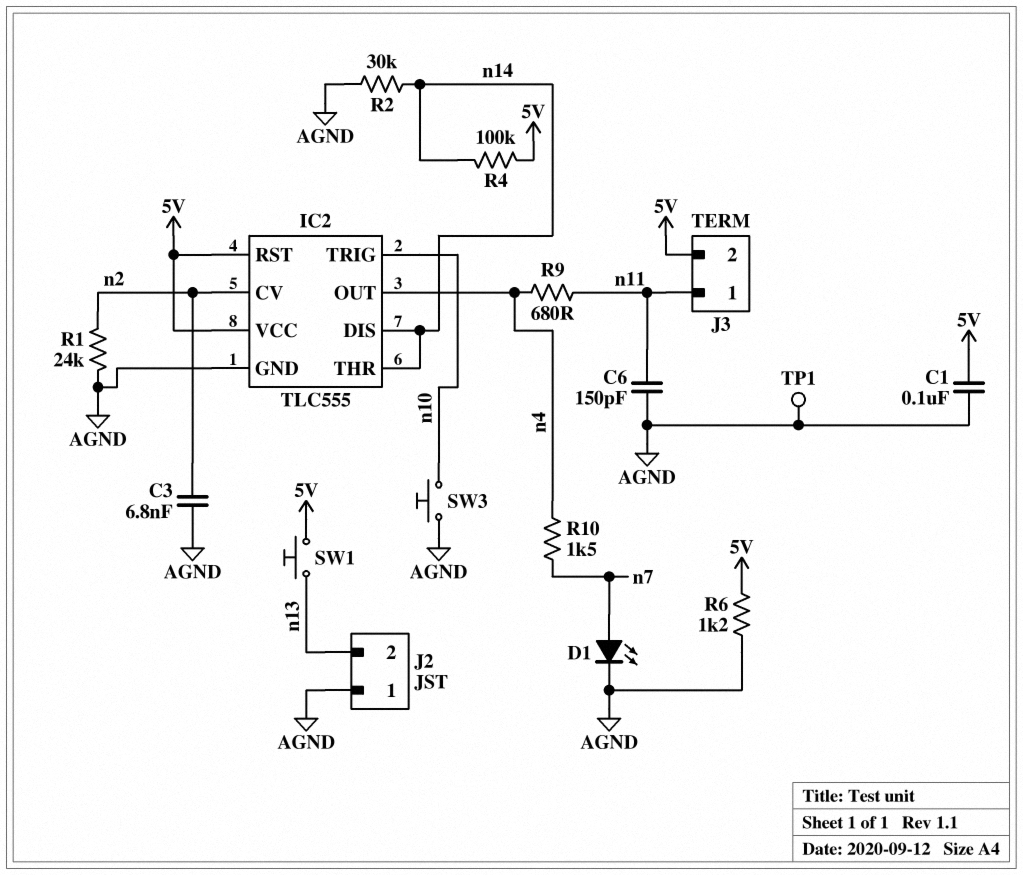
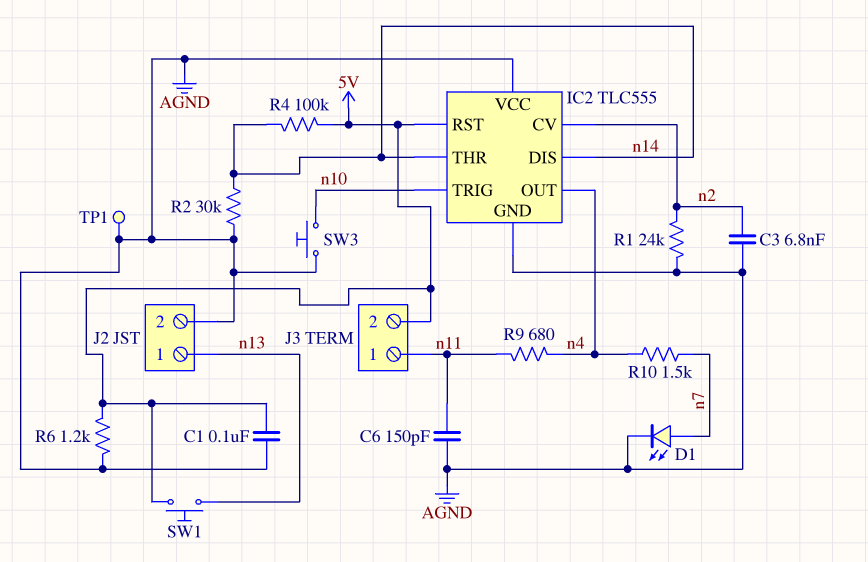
IC2 pin VCC: 5V -> AGND
J2 pin 1: AGND -> n13
J2 pin 2: n13 -> AGND

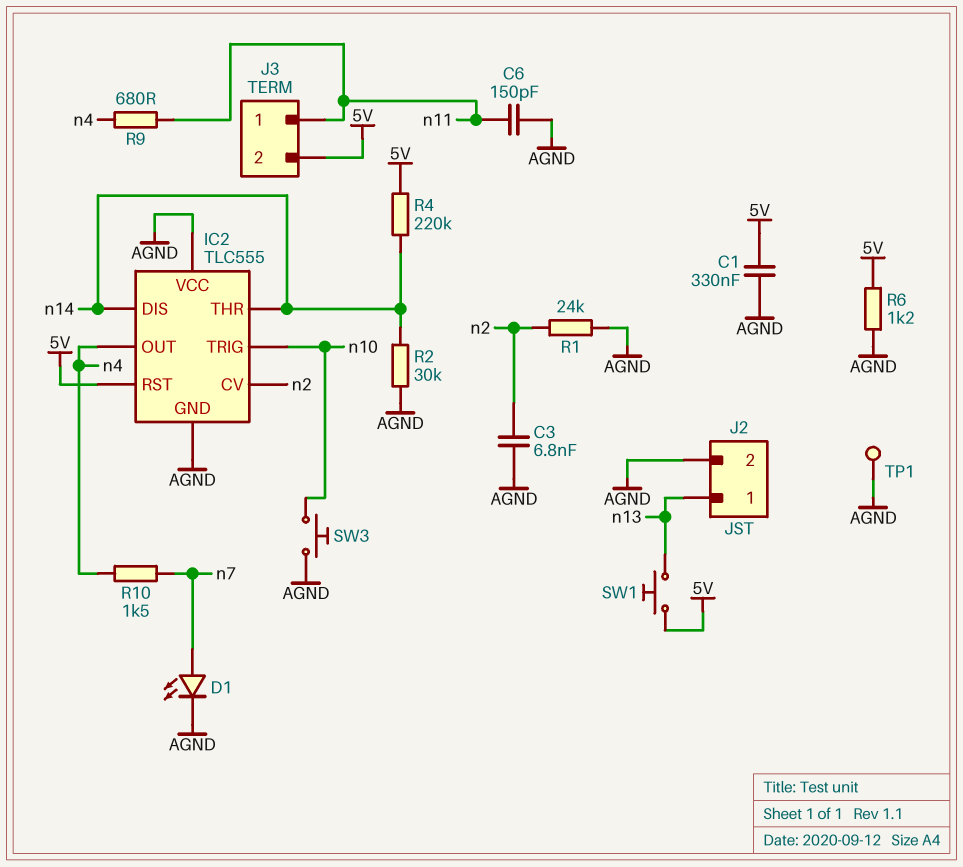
C1: 100nF (5V, AGND) -> 330nF (5V, AGND)
R4: 100k (5V, n14) -> 220k (5V, n14)

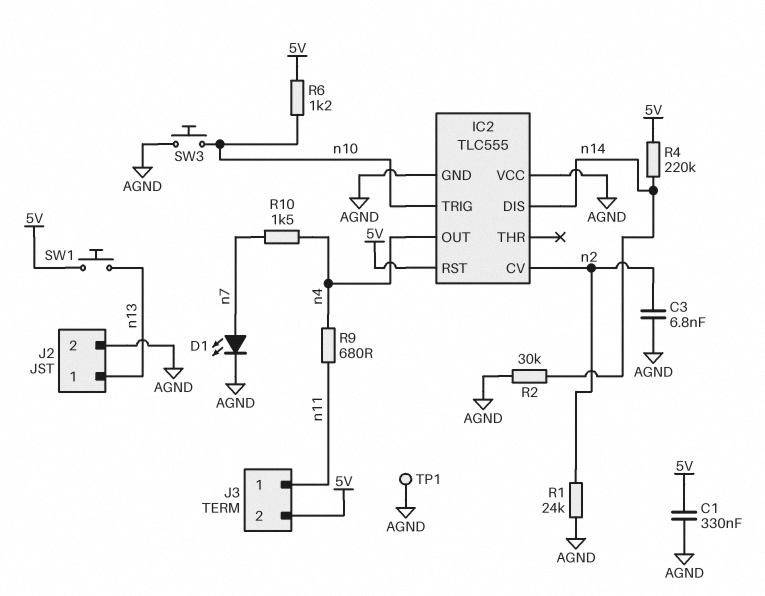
C6: 150pF (AGND, n11) -> none
IC2 pin THR: n14 -> none
R6: 1.2k (5V, AGND) -> 1.2k (5V, n10)

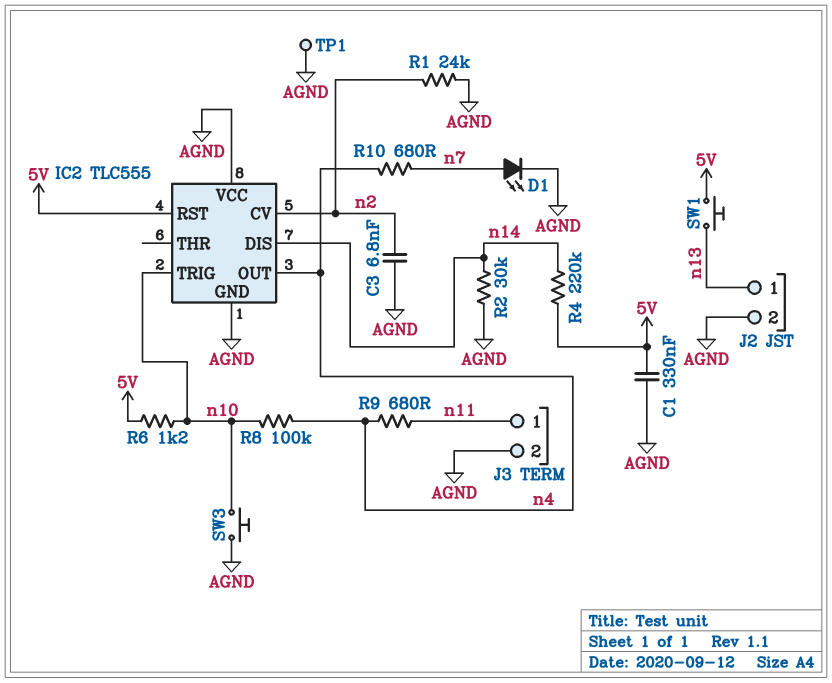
J3 pin 2: 5V -> AGND
R8: none -> 100k (n4, n10)
R10: 1.5k (n4, n7) -> 680 (n4, n7)

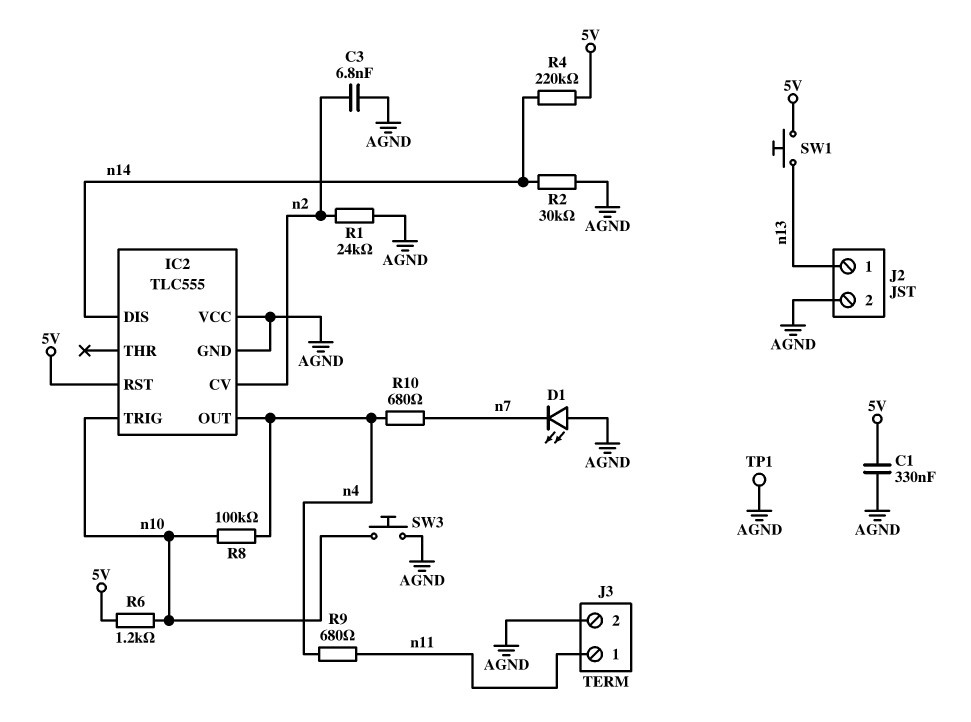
D1: LED (A n7, K AGND) -> LED (A AGND, K n7)

